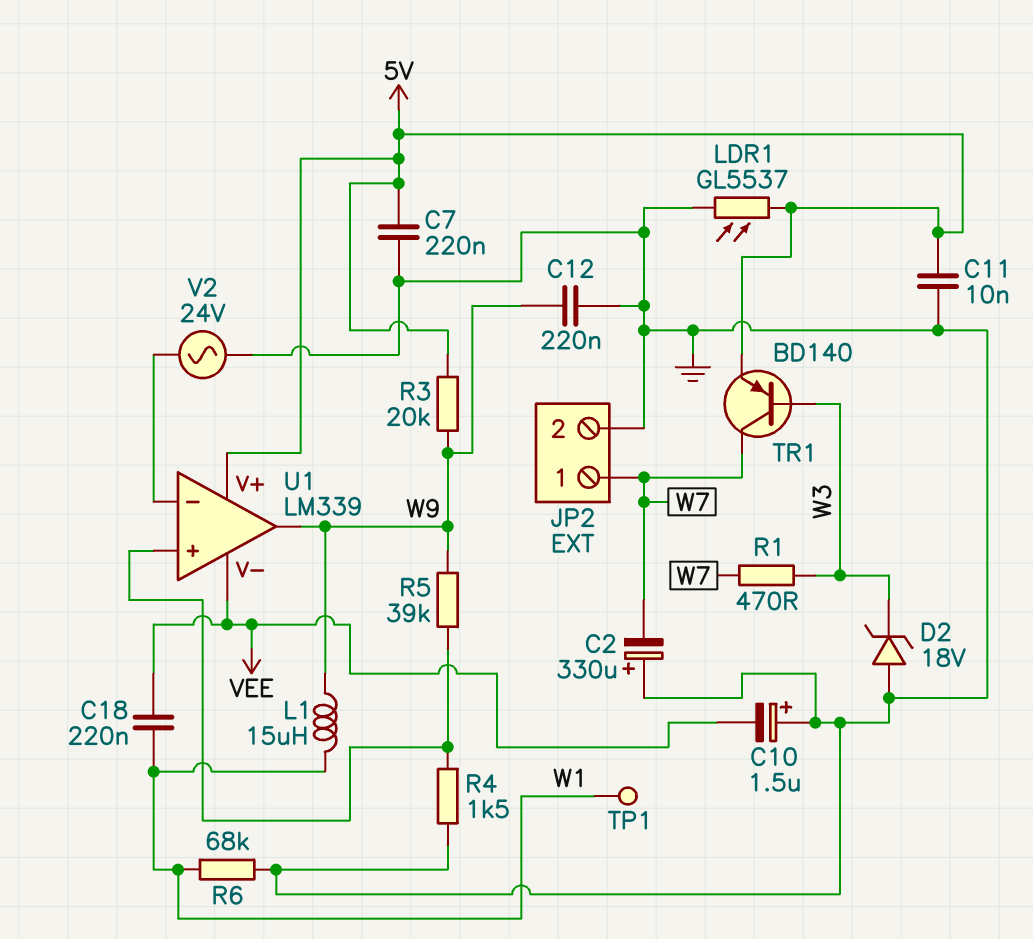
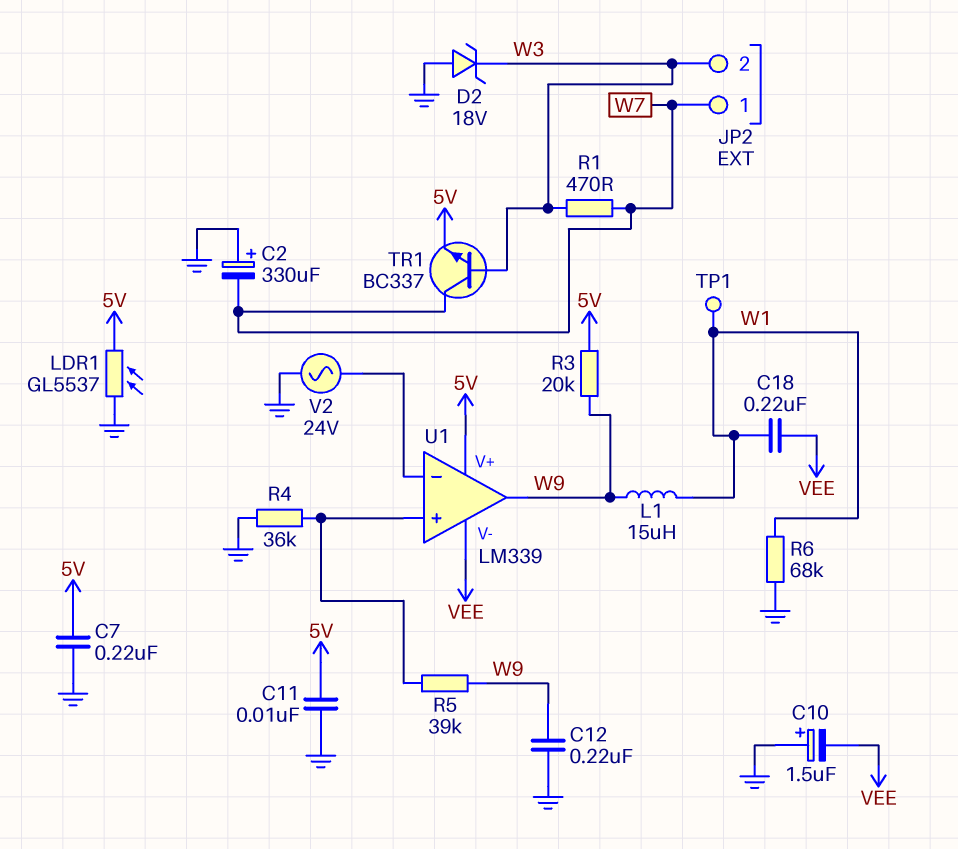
JP2 pin 2: GND -> W3
R4: 1.5k (GND, U1/in+) -> 36k (GND, U1/in+)
TR1: PNP BD140 (B W3, C W7, E 5V) -> NPN BC337 (B W3, C W7, E 5V)

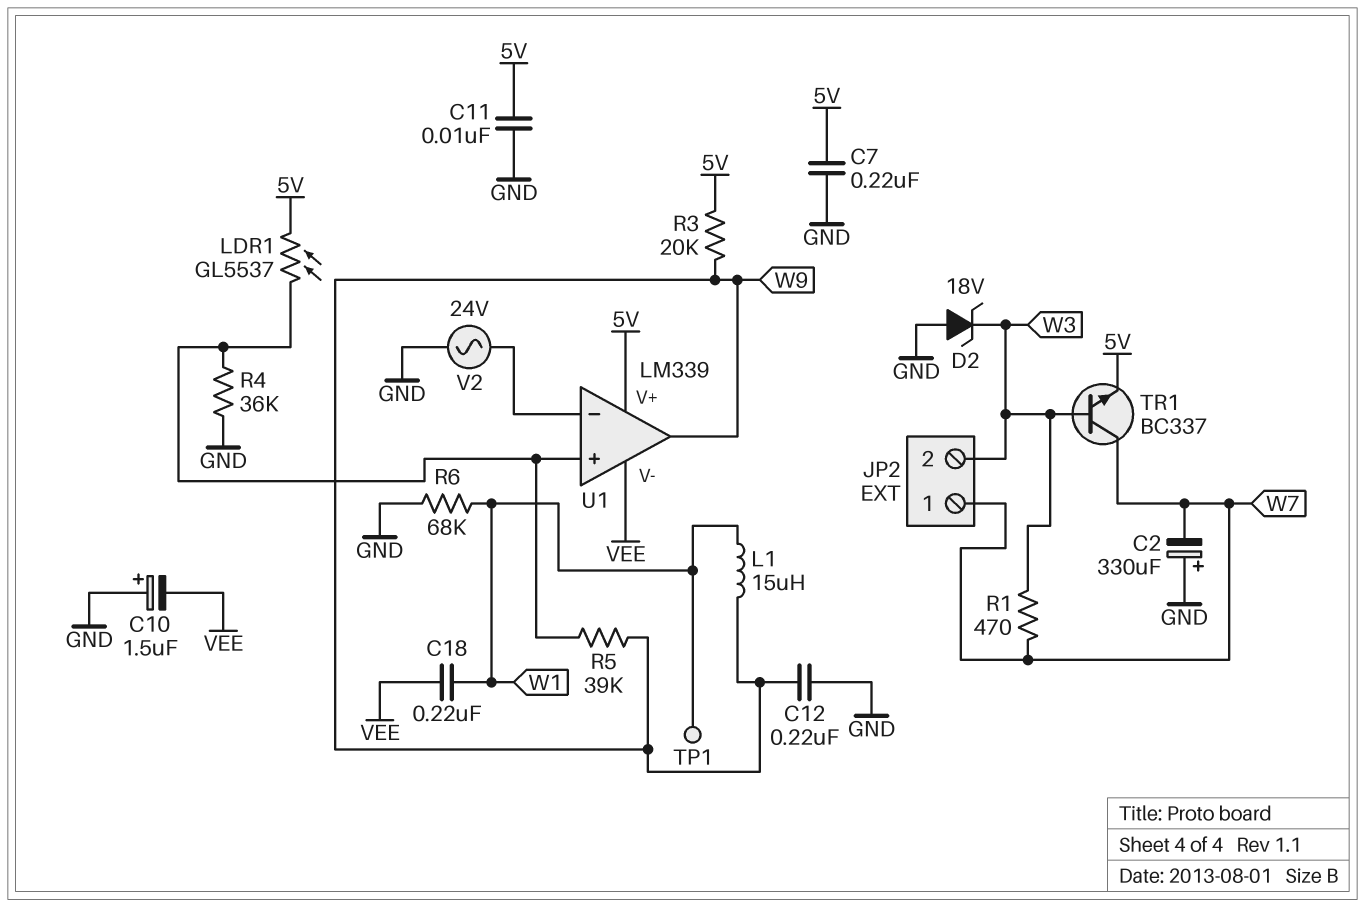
LDR1: GL5537 (5V, GND) -> GL5537 (5V, U1/in+)

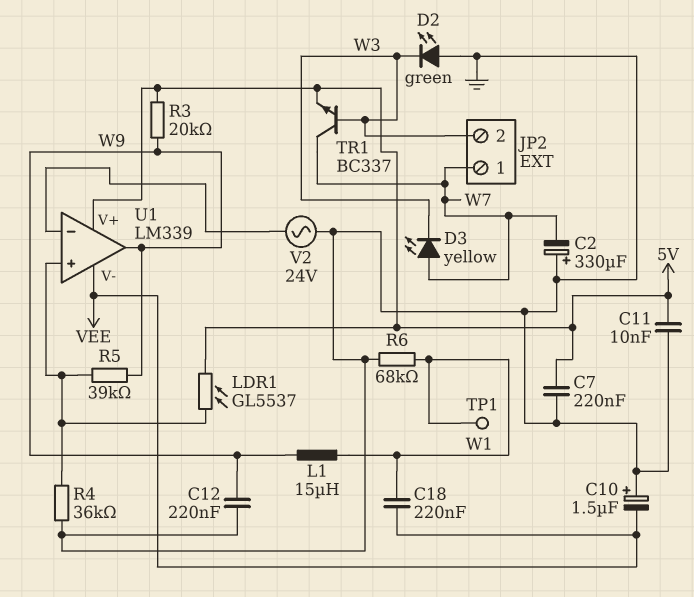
D2: zener 18V (A GND, K W3) -> LED green (A GND, K W3)
D3: none -> LED yellow (A W7, K W3)
R1: 470 (W3, W7) -> none

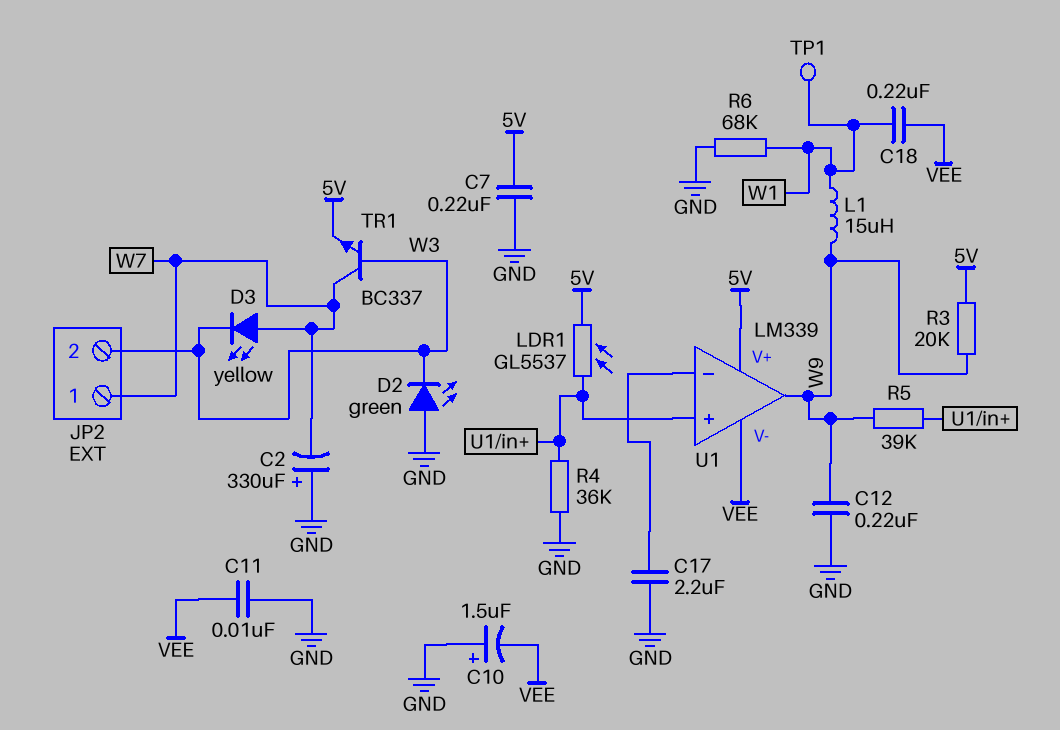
C11: 10nF (5V, GND) -> 10nF (GND, VEE)
C17: none -> 2.2uF (GND, U1/in-)
V2: AC 24V (GND, U1/in-) -> none

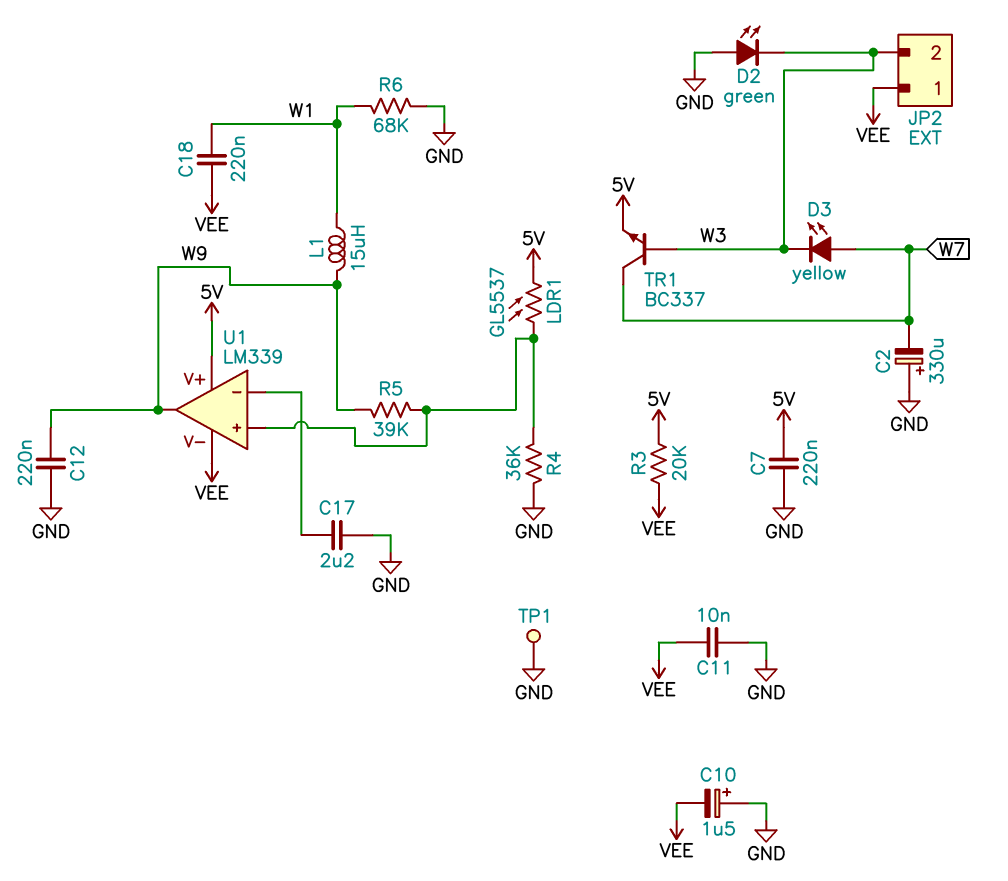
JP2 pin 1: W7 -> VEE
R3: 20k (5V, W9) -> 20k (5V, VEE)
TP1: test point (W1) -> test point (GND)

